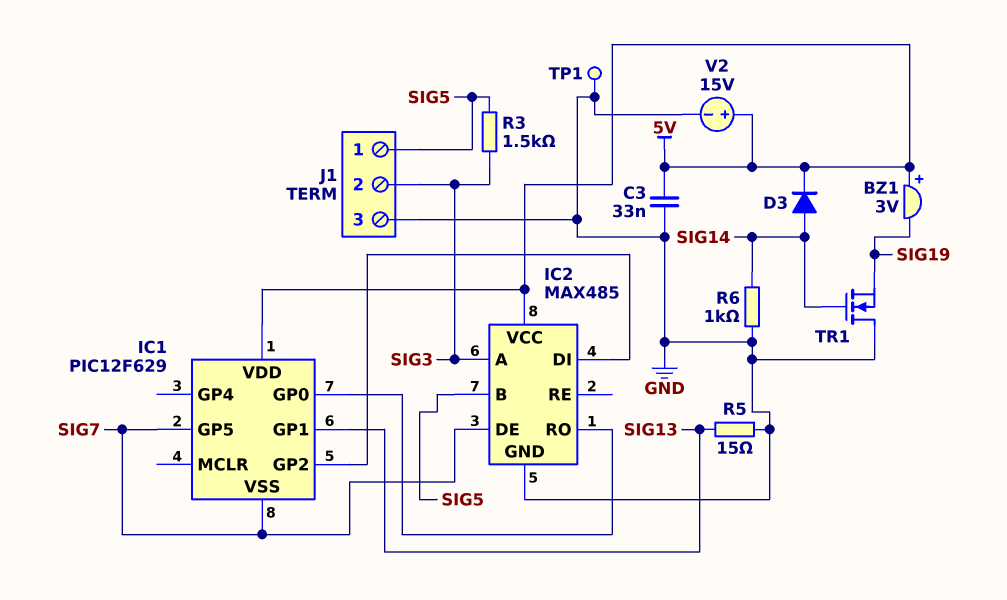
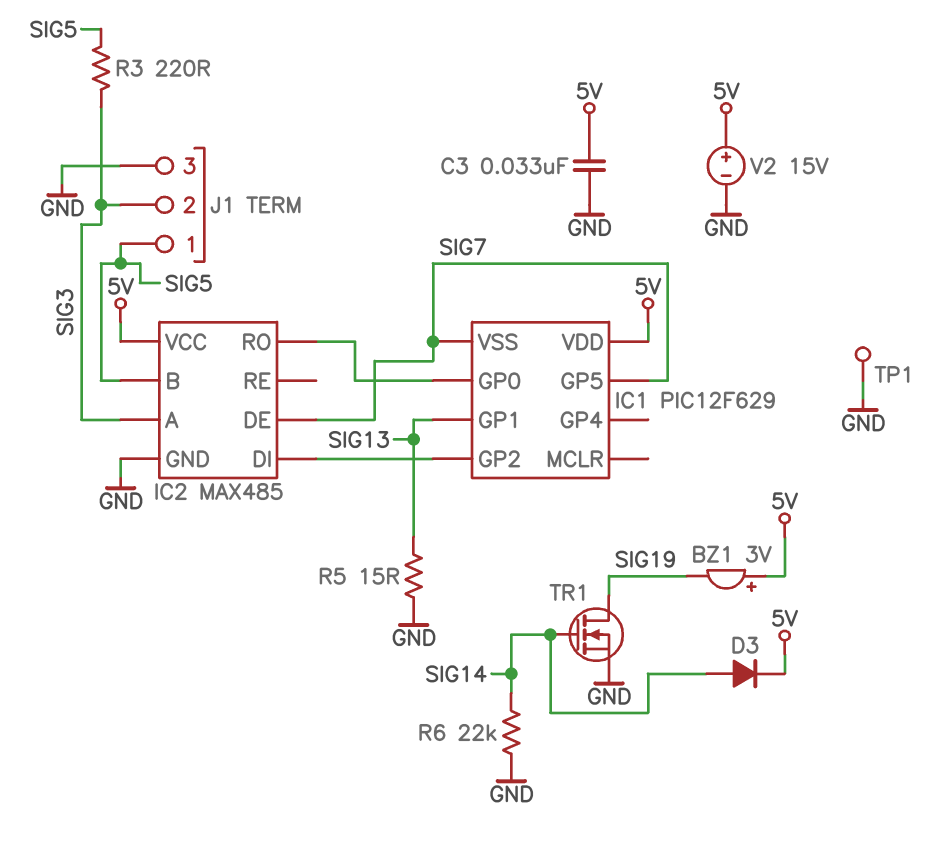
R3: 1.5k (SIG3, SIG5) -> 220 (SIG3, SIG5)
R6: 1k (GND, SIG14) -> 22k (GND, SIG14)
TR1: NMOS (G SIG14, D GND, S SIG19) -> NMOS (G SIG14, D SIG19, S GND)

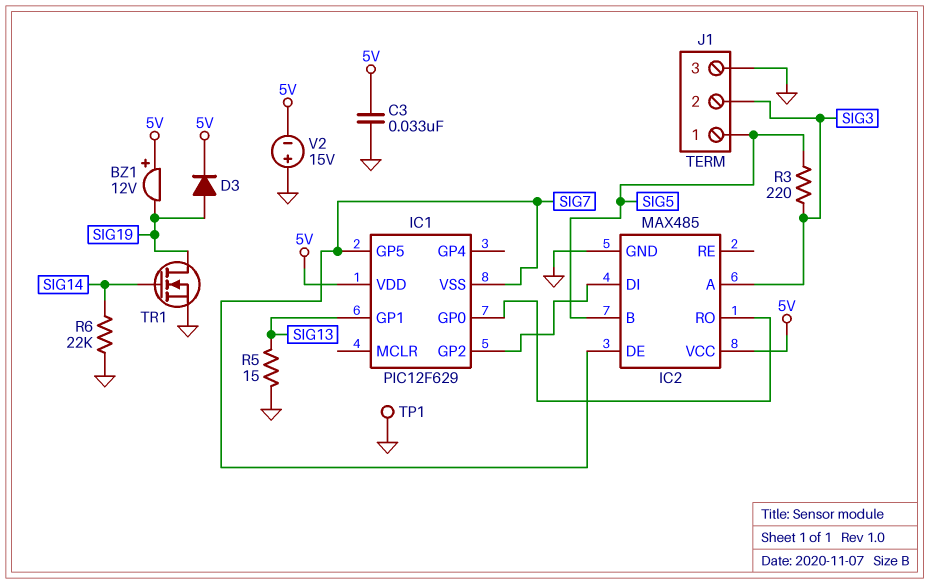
BZ1: buzzer 3V (plus 5V, minus SIG19) -> buzzer 12V (plus 5V, minus SIG19)
D3: diode (A SIG14, K 5V) -> diode (A SIG19, K 5V)
V2: 15V (plus 5V, minus GND) -> 15V (plus GND, minus 5V)

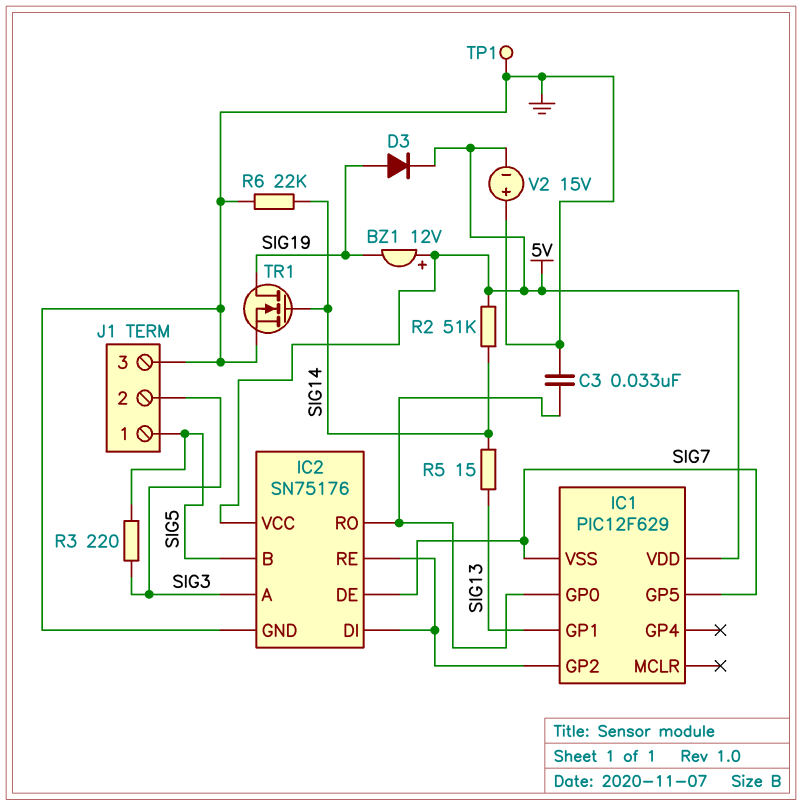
C3: 33nF (5V, GND) -> 33nF (GND, IC1/GP0)
IC2: MAX485 -> SN75176
IC2 pin RE: none -> IC1/GP2
R2: none -> 51k (5V, SIG14)
R5: 15 (GND, SIG13) -> 15 (SIG13, SIG14)

